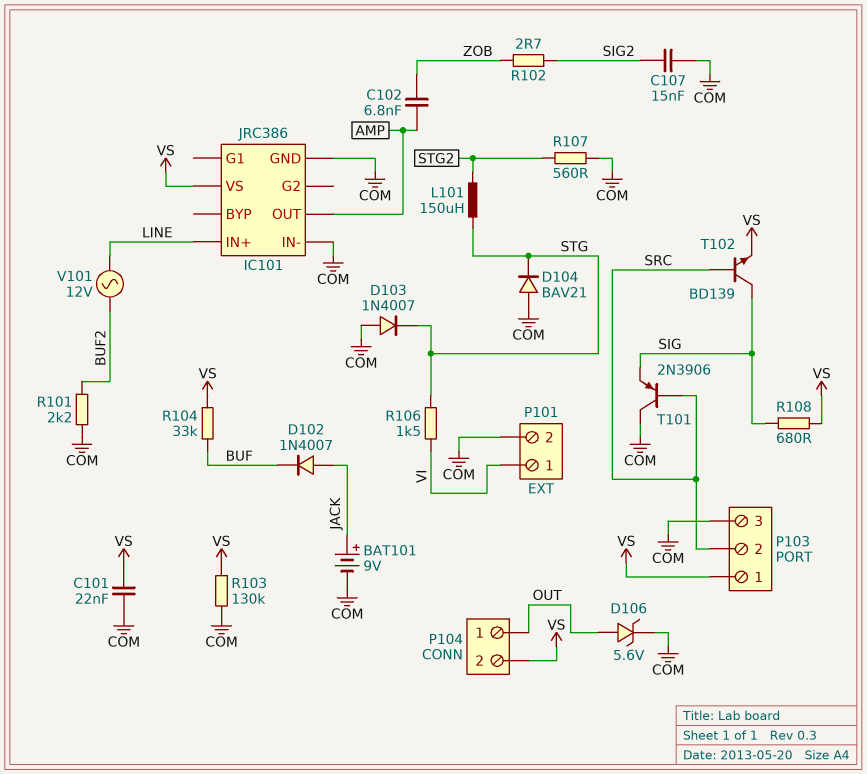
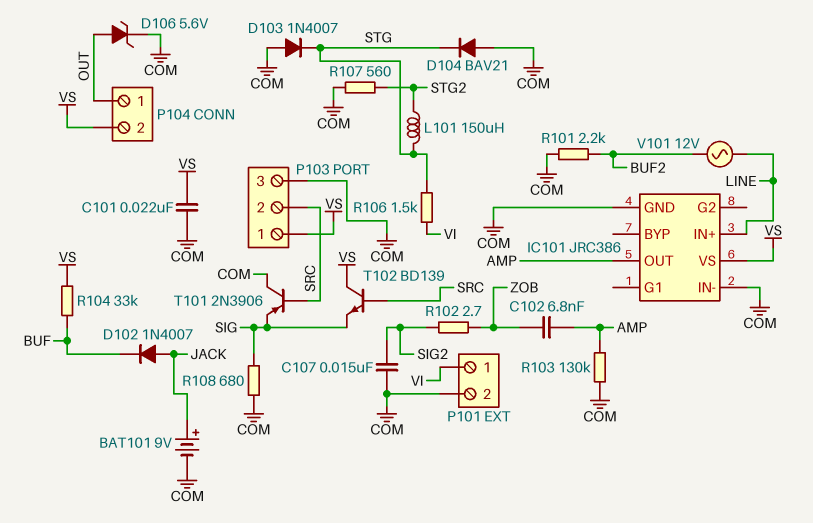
R103: 130k (COM, VS) -> 130k (AMP, COM)
R108: 680 (SIG, VS) -> 680 (COM, SIG)
T102: NPN BD139 (B SRC, C SIG, E VS) -> NPN BD139 (B SRC, C VS, E SIG)

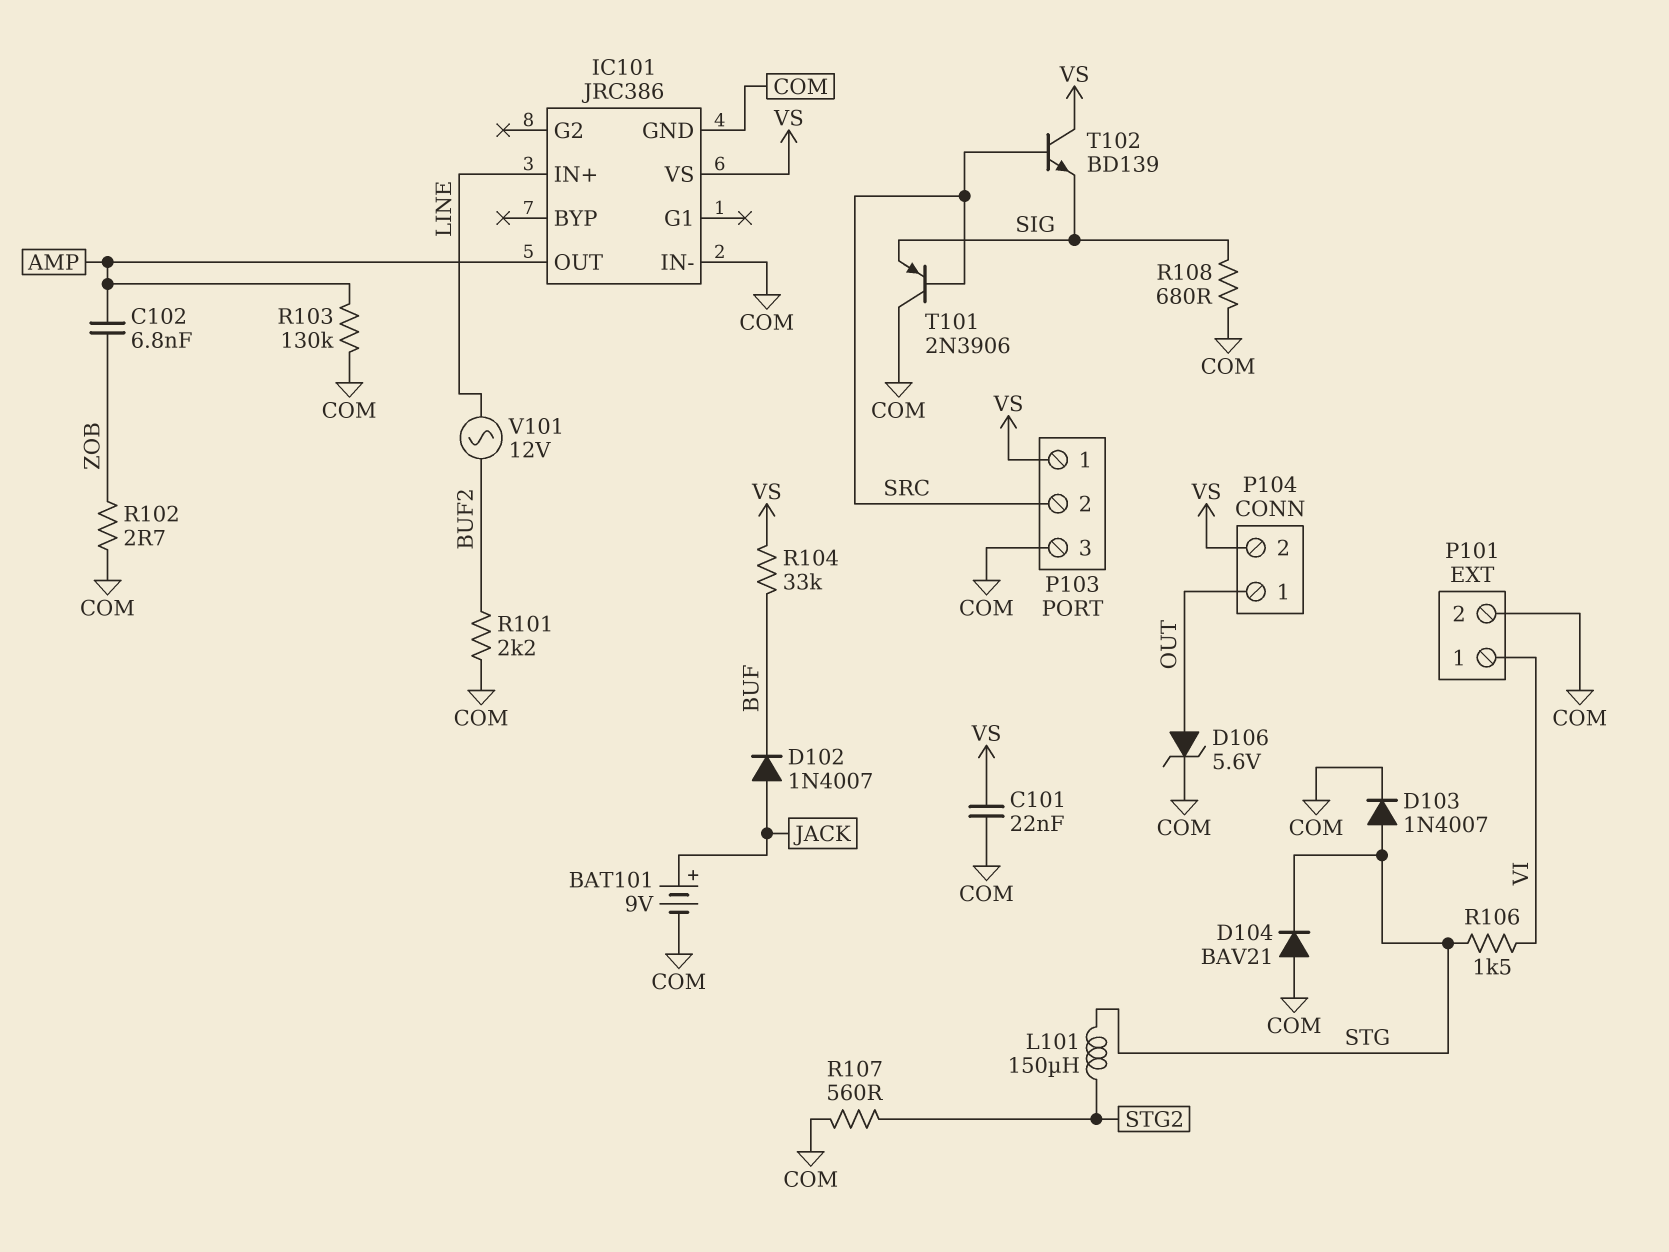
C107: 15nF (COM, SIG2) -> none
D103: diode 1N4007 (A COM, K STG) -> diode 1N4007 (A STG, K COM)
R102: 2.7 (SIG2, ZOB) -> 2.7 (COM, ZOB)

